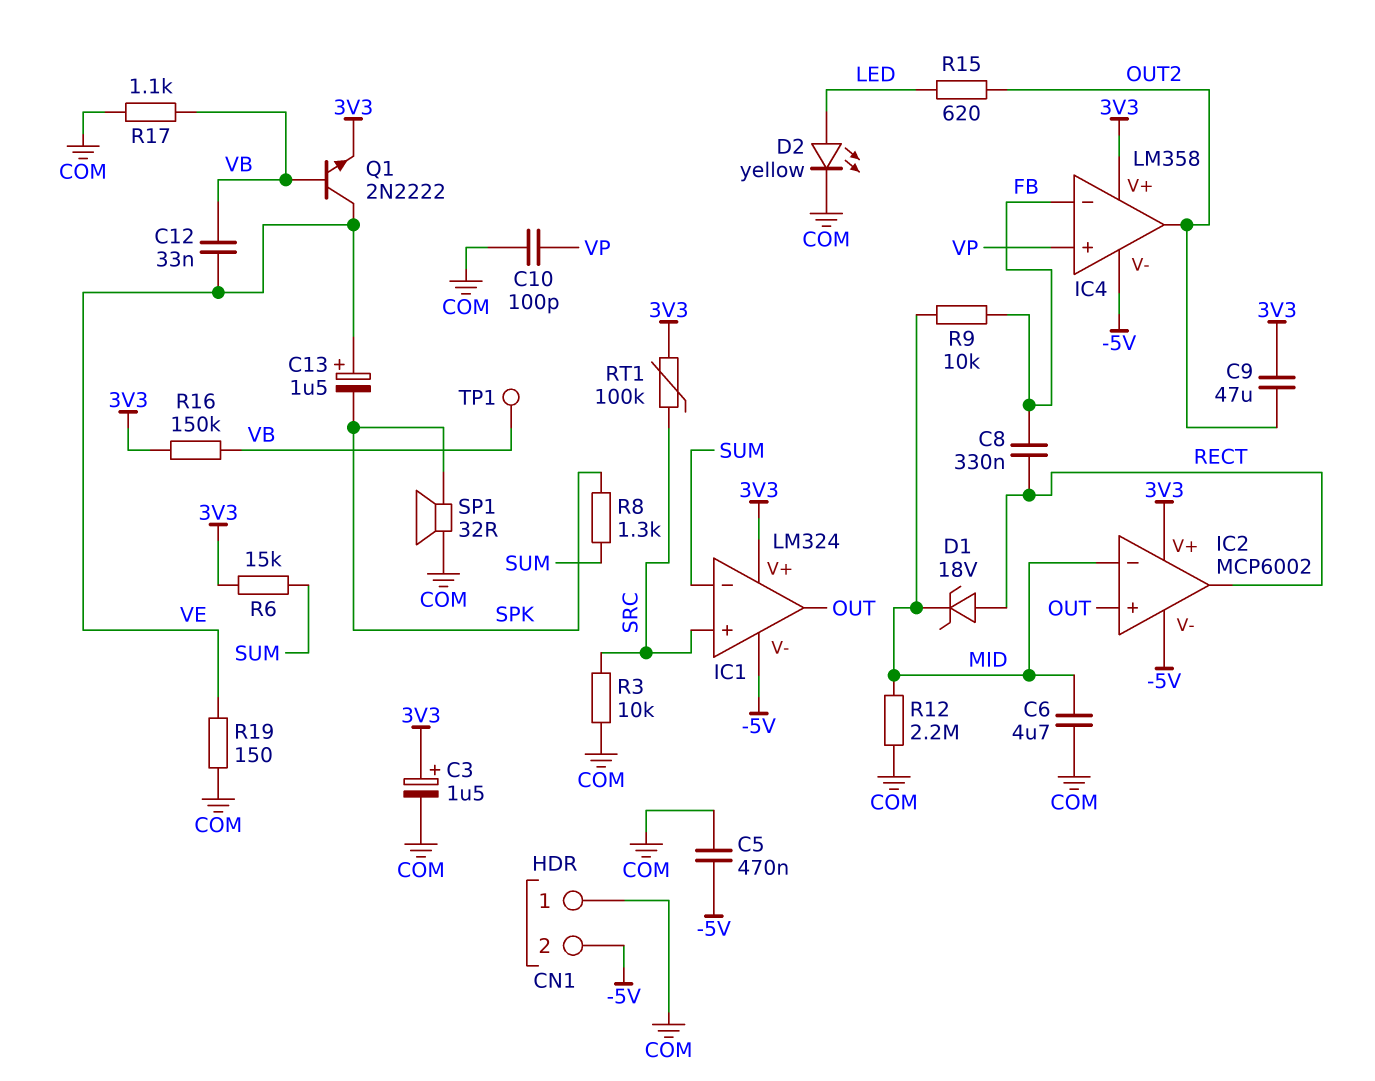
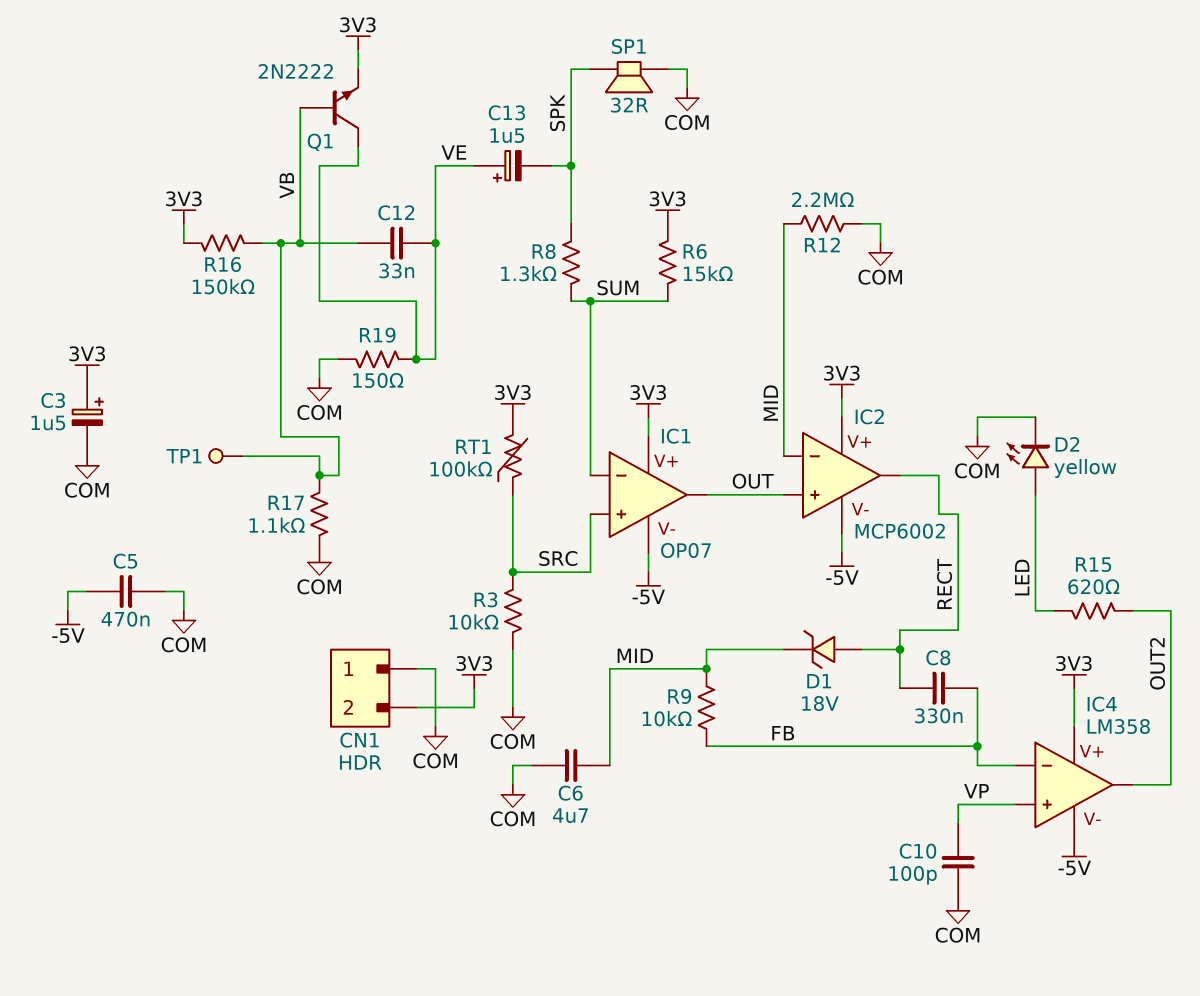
C9: 47uF (3V3, OUT2) -> none
CN1 pin 2: -5V -> 3V3
IC1: LM324 -> OP07

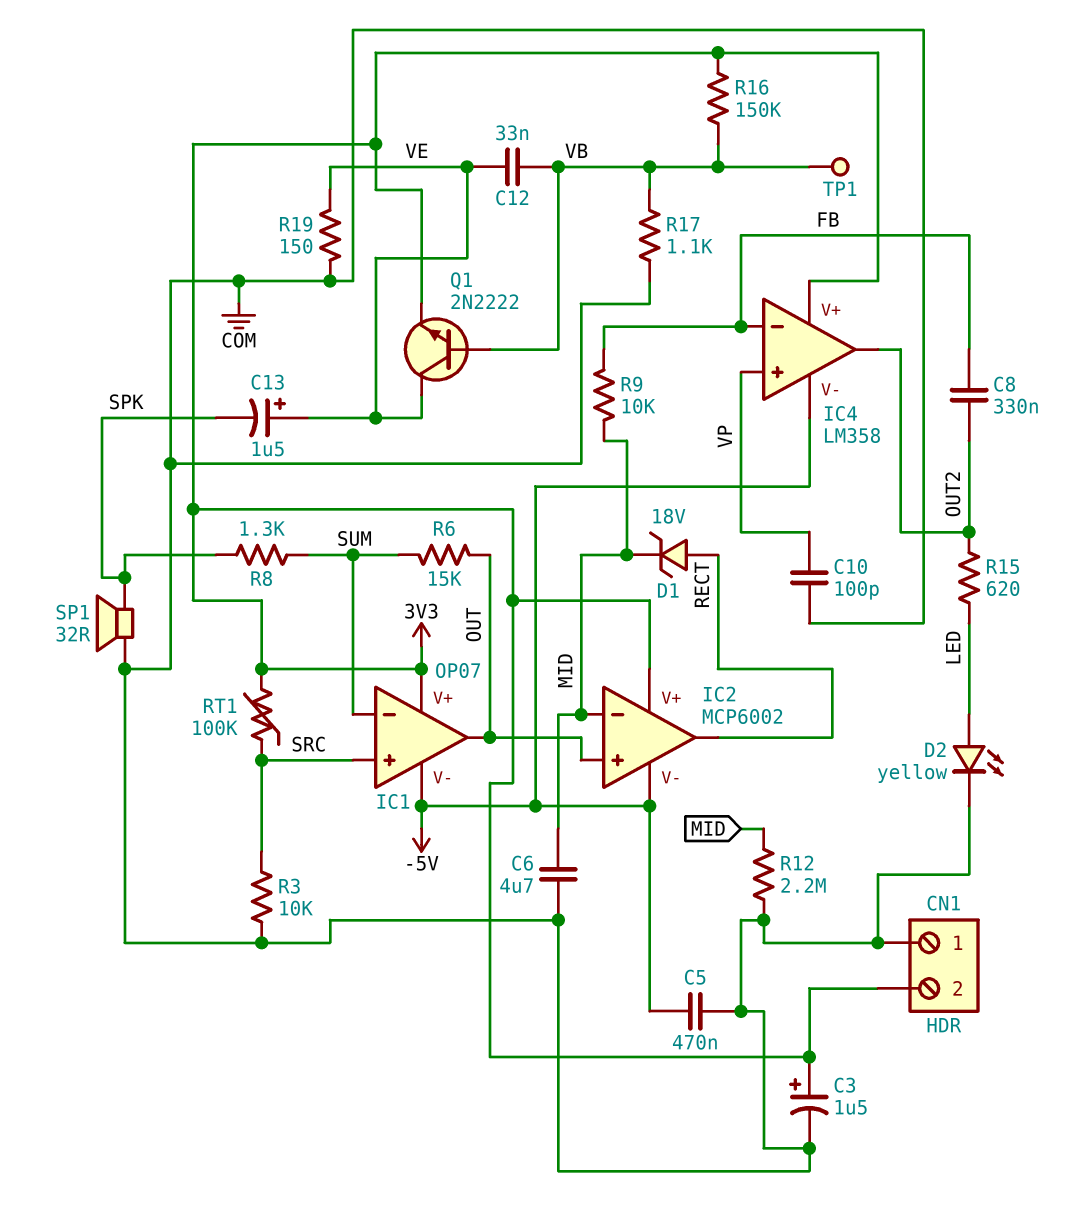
C8: 330nF (FB, RECT) -> 330nF (FB, OUT2)
R6: 15k (3V3, SUM) -> 15k (OUT, SUM)

